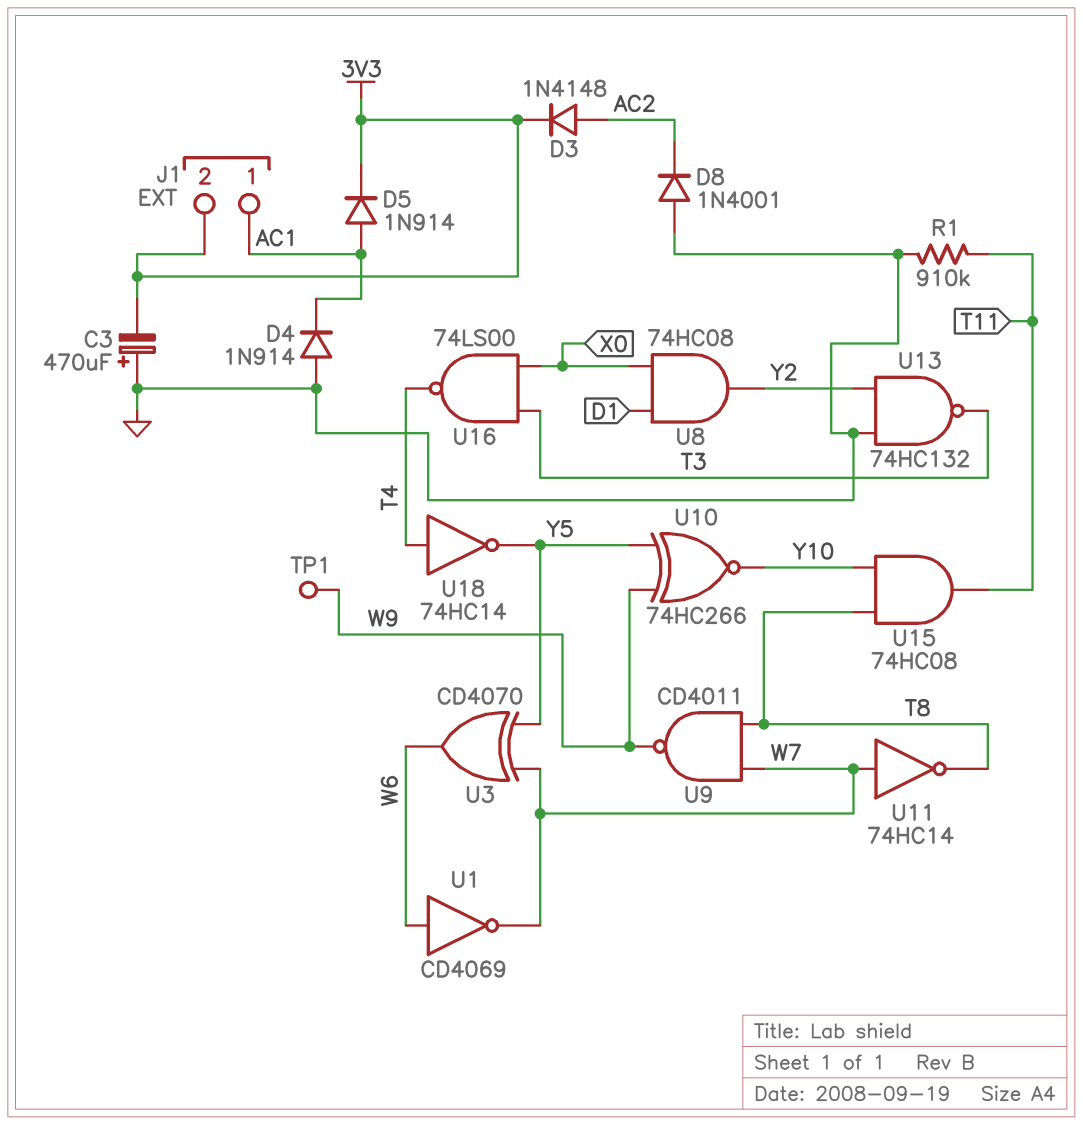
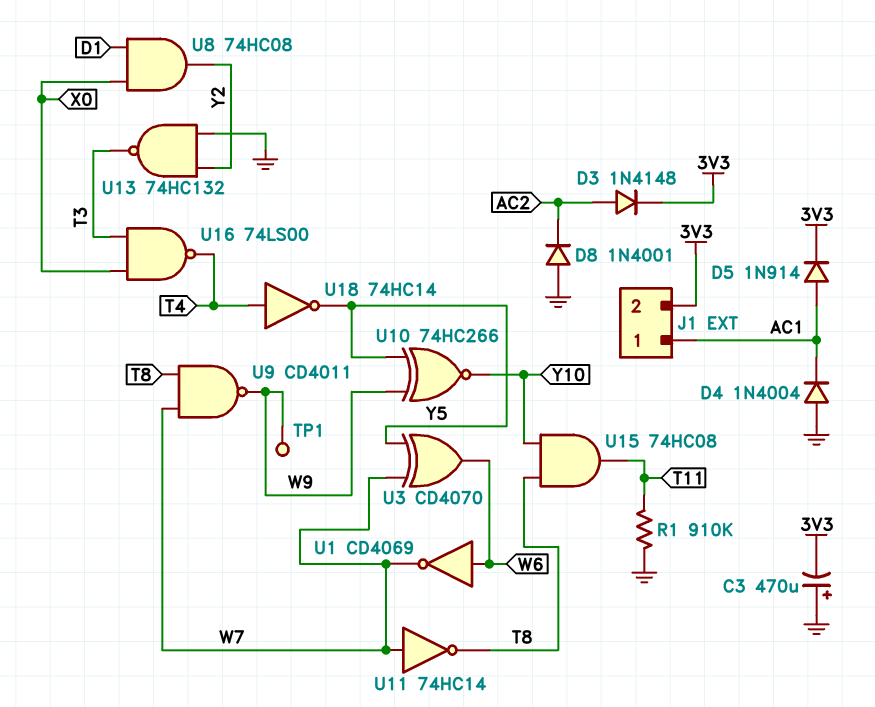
D4: diode 1N914 (A GND, K AC1) -> diode 1N4004 (A GND, K AC1)

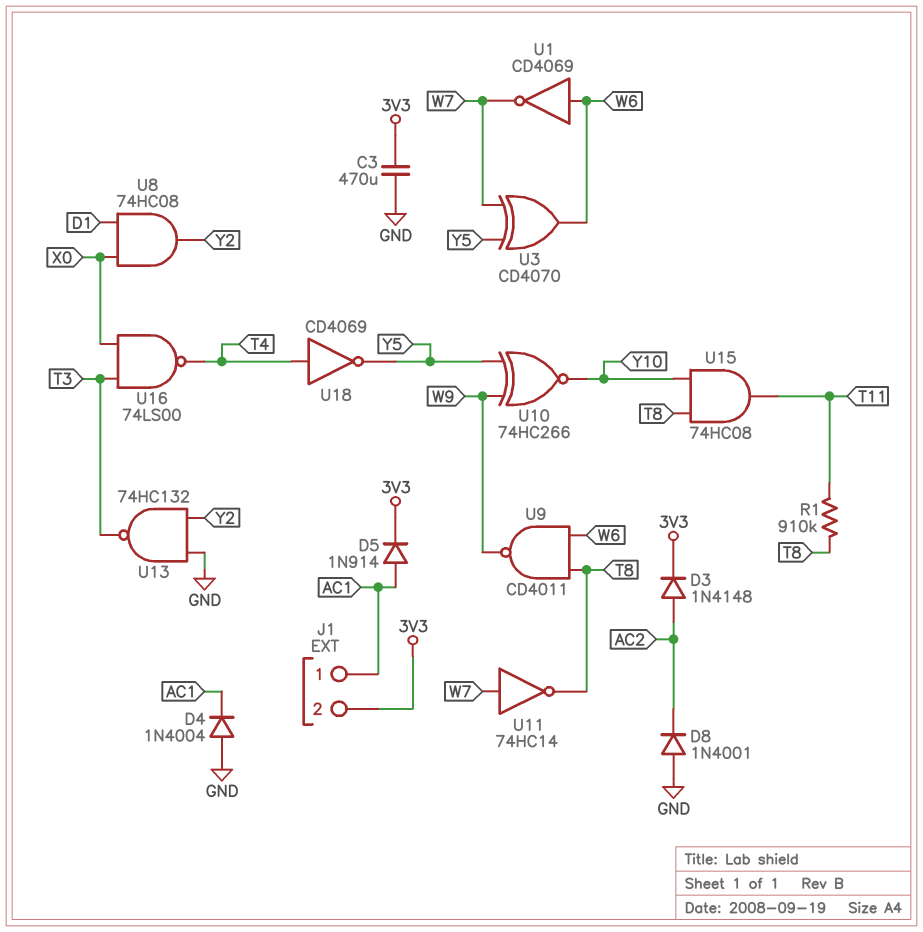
C3: 470uF (plus GND, minus 3V3) -> 470uF (3V3, GND)
R1: 910k (GND, T11) -> 910k (T8, T11)
TP1: test point (W9) -> none
U9: NAND CD4011 (in T8, in W7, out W9) -> NAND CD4011 (in T8, in W6, out W9)
U18: NOT 74HC14 (in T4, out Y5) -> NOT CD4069 (in T4, out Y5)

